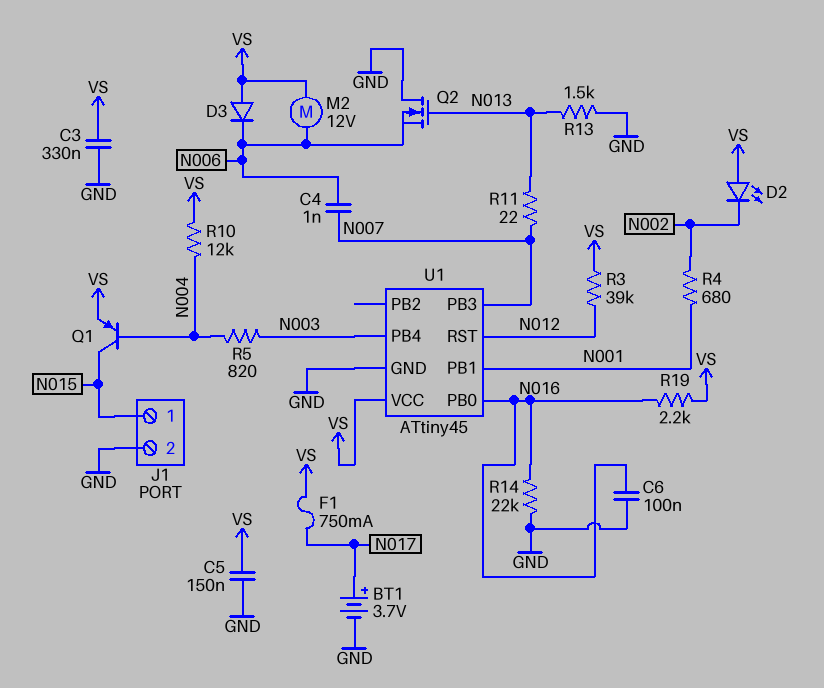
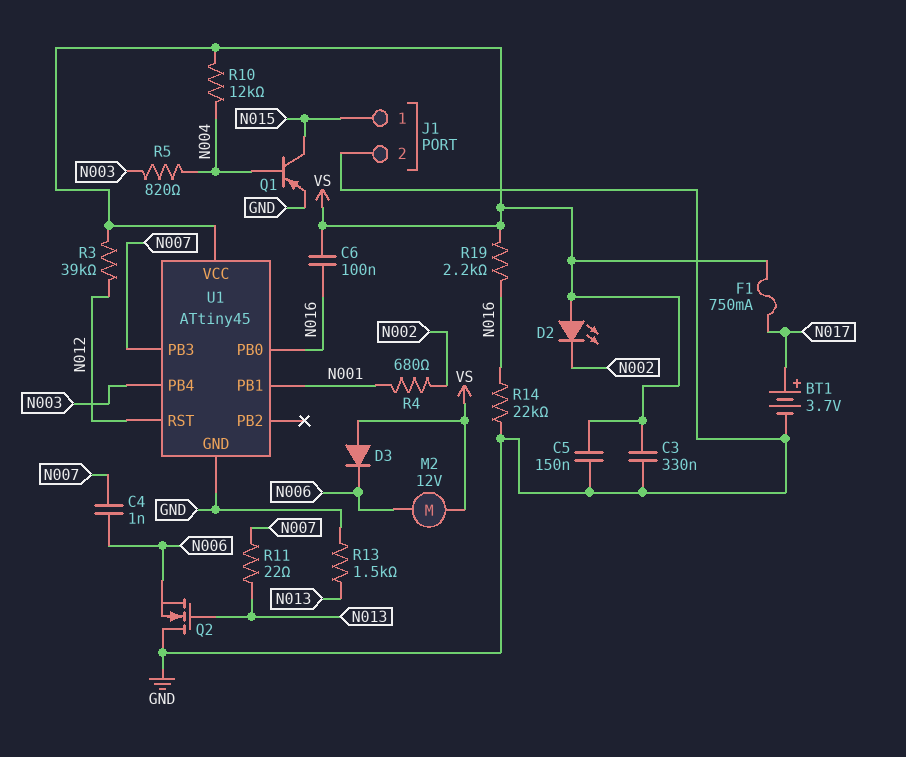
C6: 100nF (GND, N016) -> 100nF (N016, VS)
Q1: PNP (B N004, C N015, E VS) -> PNP (B N004, C N015, E GND)

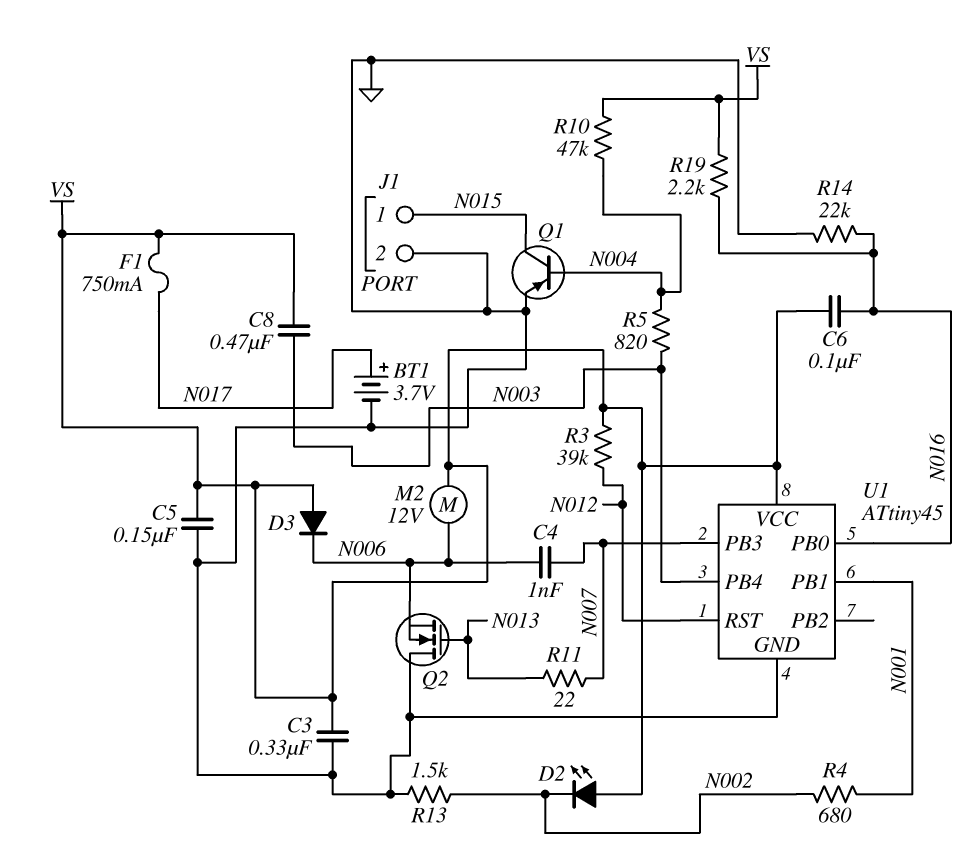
C8: none -> 470nF (N003, VS)
R10: 12k (N004, VS) -> 47k (N004, VS)
R13: 1.5k (GND, N013) -> 1.5k (GND, N002)

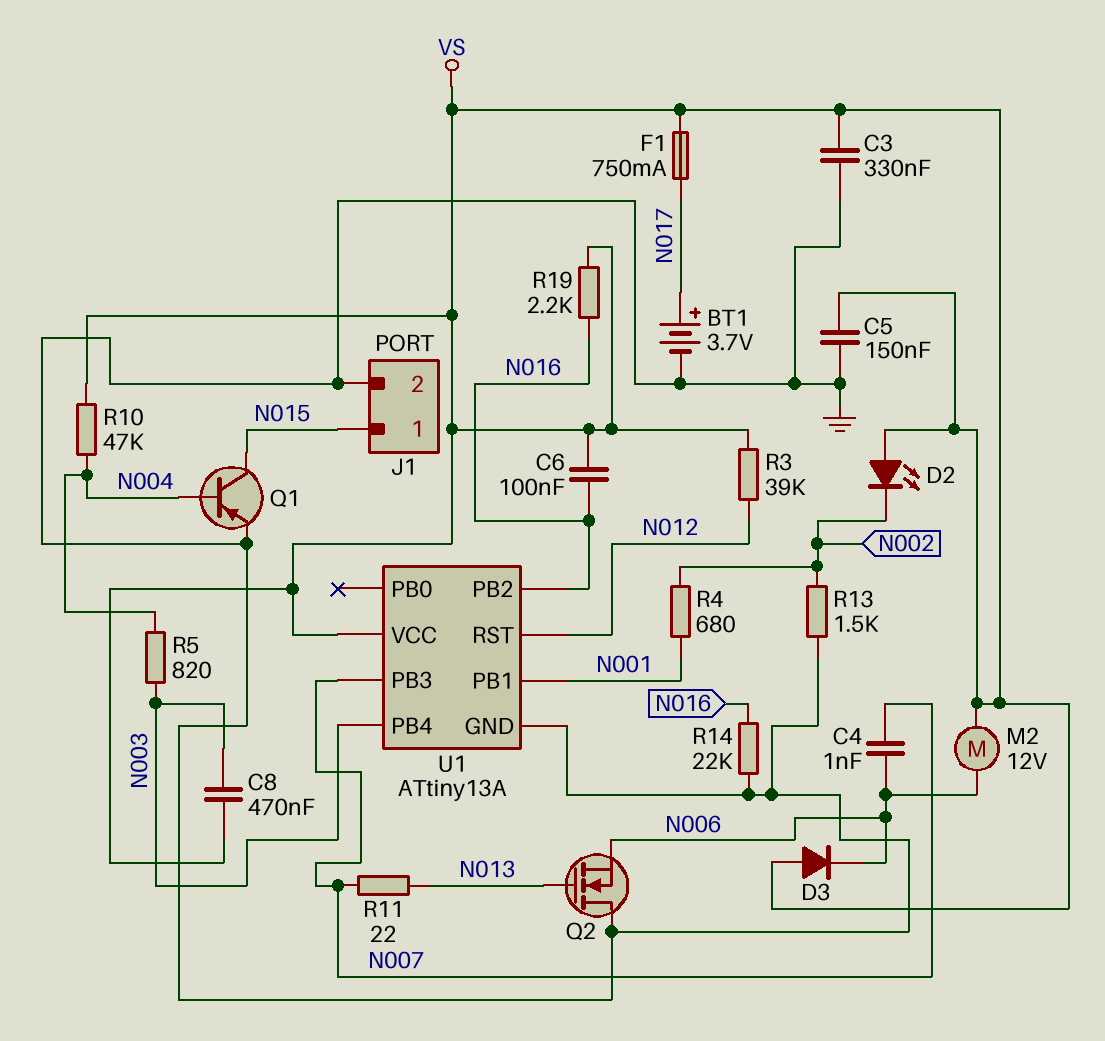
U1: ATtiny45 -> ATtiny13A
U1 pin PB0: N016 -> none
U1 pin PB2: none -> N016

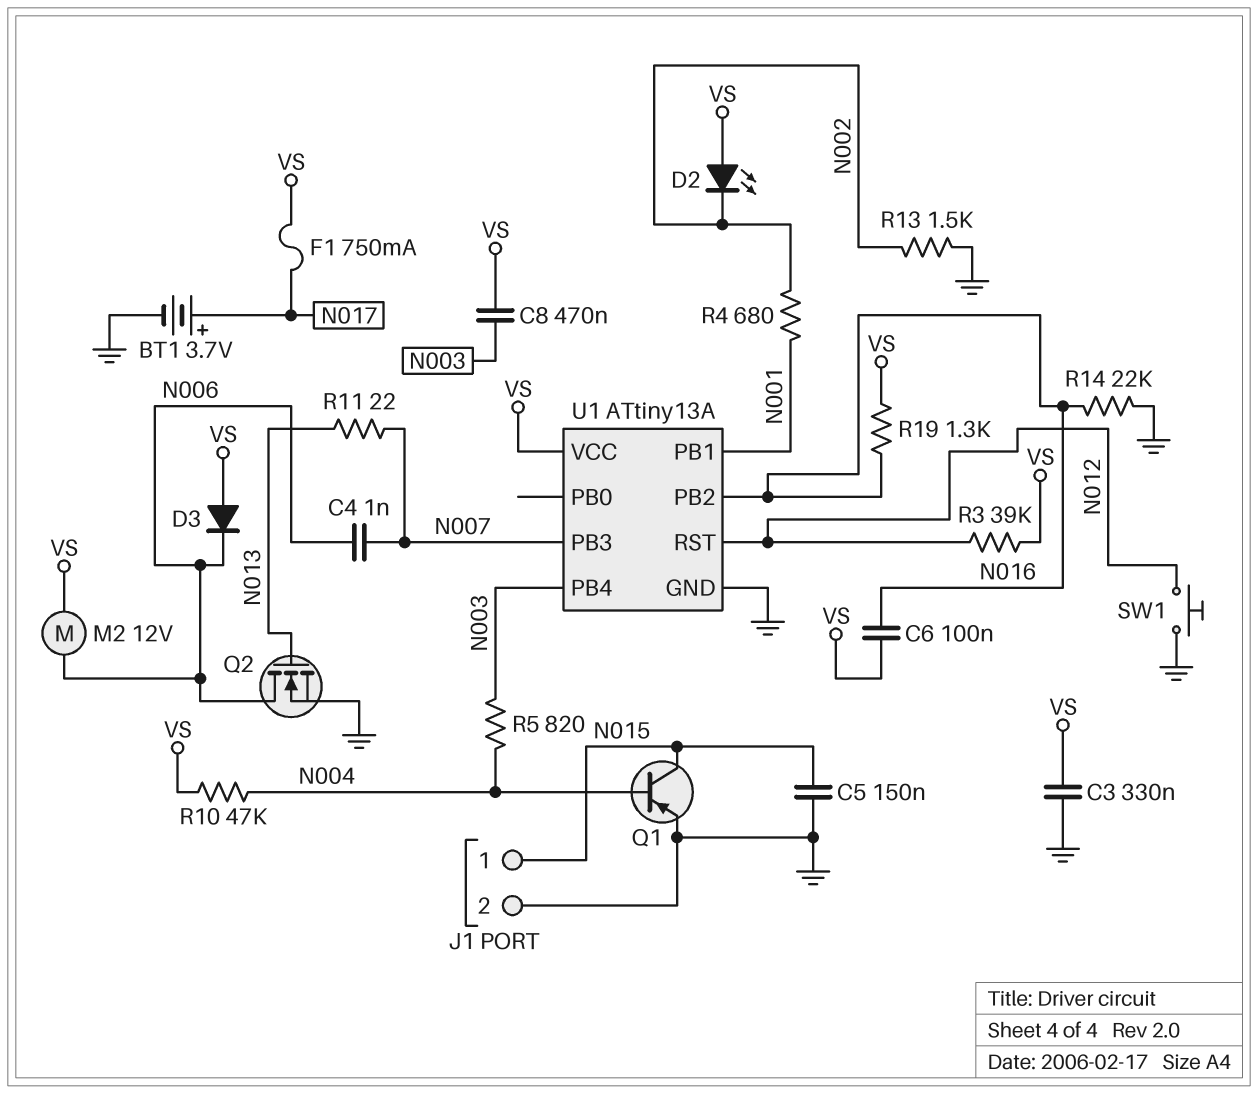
C5: 150nF (GND, VS) -> 150nF (GND, N015)
Q2: NMOS (G N013, D GND, S N006) -> NMOS (G N013, D N006, S GND)
R19: 2.2k (N016, VS) -> 1.3k (N016, VS)
SW1: none -> button (GND, N012)

